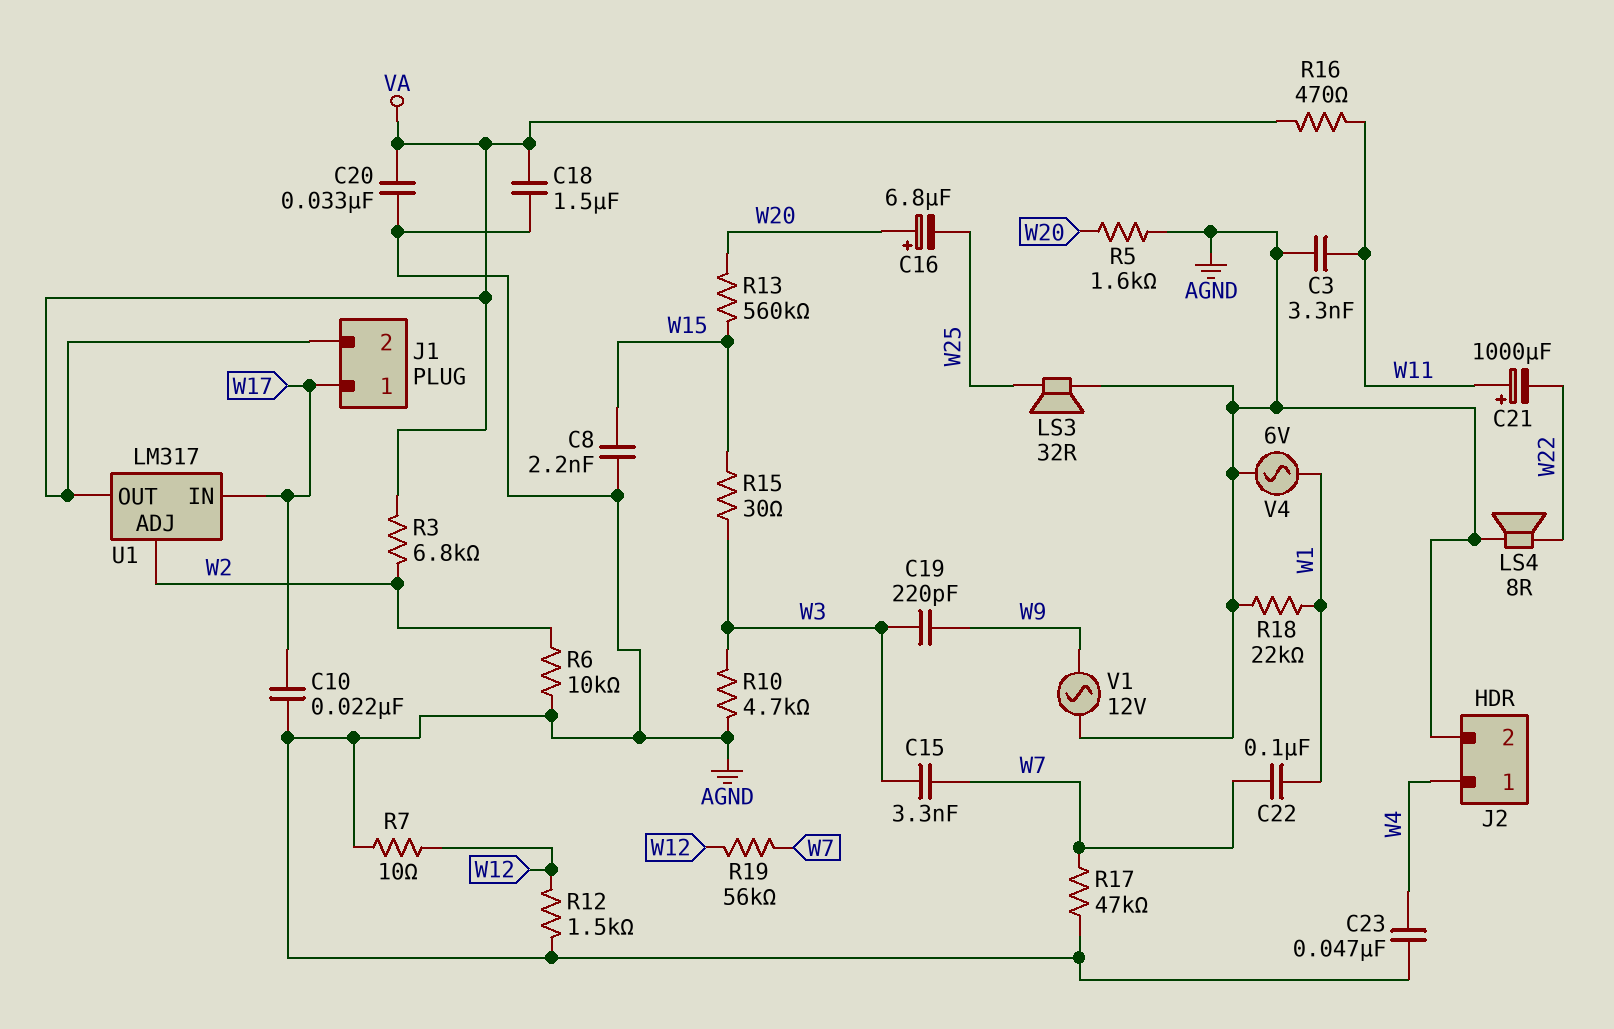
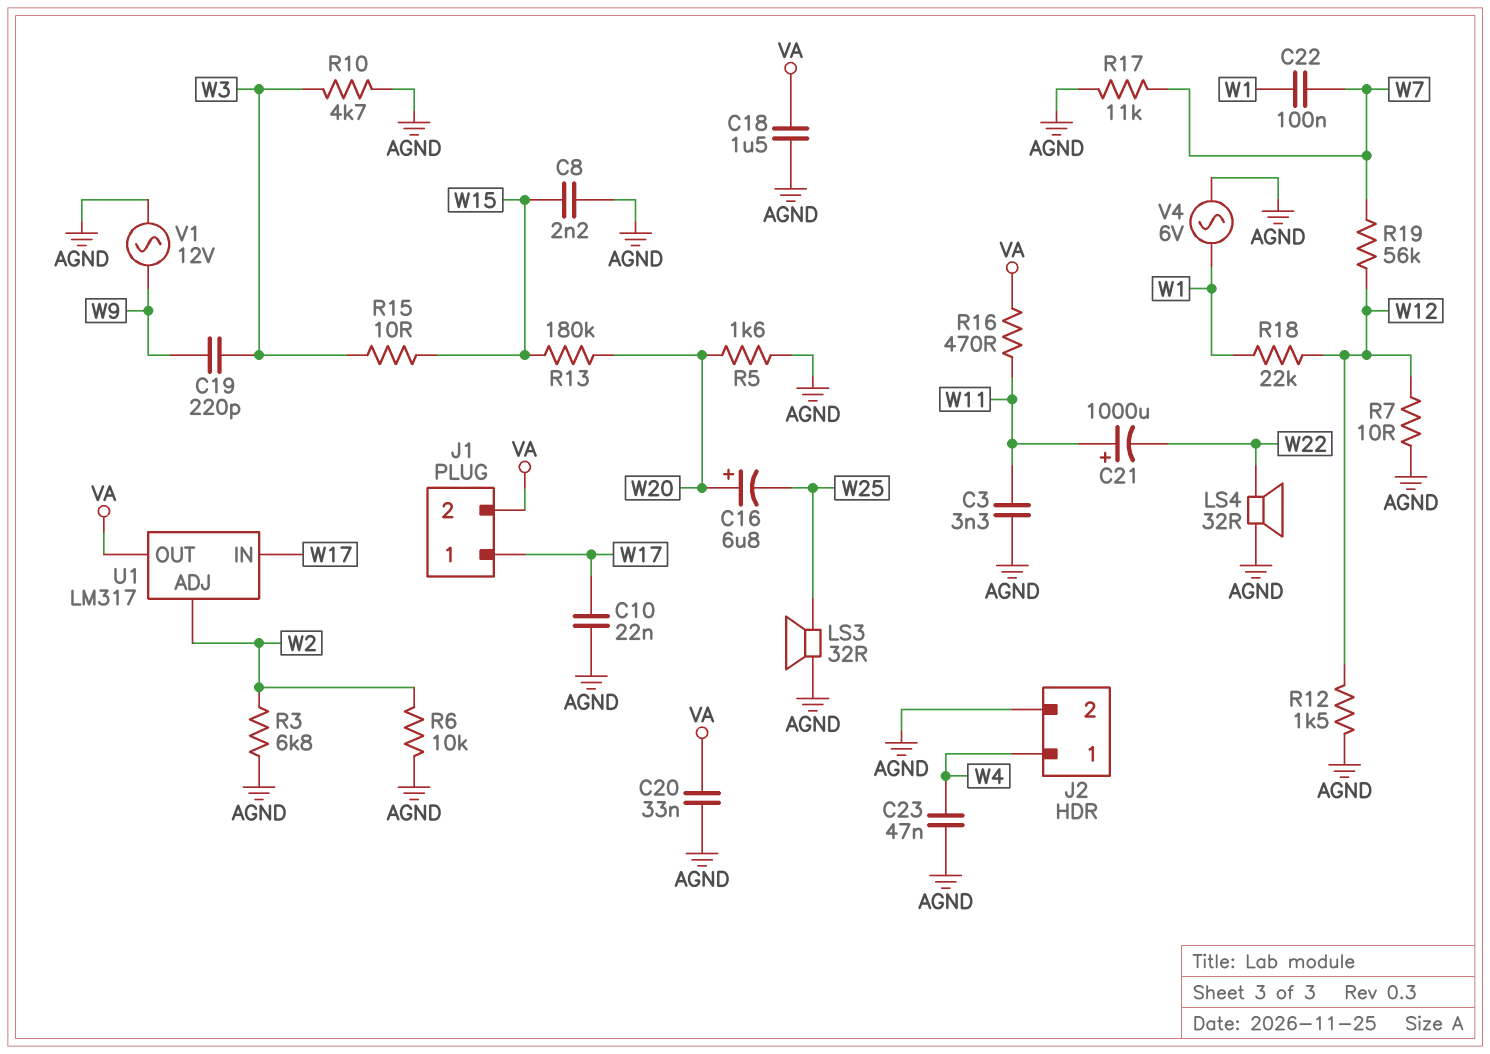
C15: 3.3nF (W3, W7) -> none
LS4: speaker 8R (AGND, W22) -> speaker 32R (AGND, W22)
R3: 6.8k (VA, W2) -> 6.8k (AGND, W2)
R13: 560k (W15, W20) -> 180k (W15, W20)
R15: 30 (W3, W15) -> 10 (W3, W15)
R17: 47k (AGND, W7) -> 11k (AGND, W7)
R18: 22k (AGND, W1) -> 22k (W1, W12)

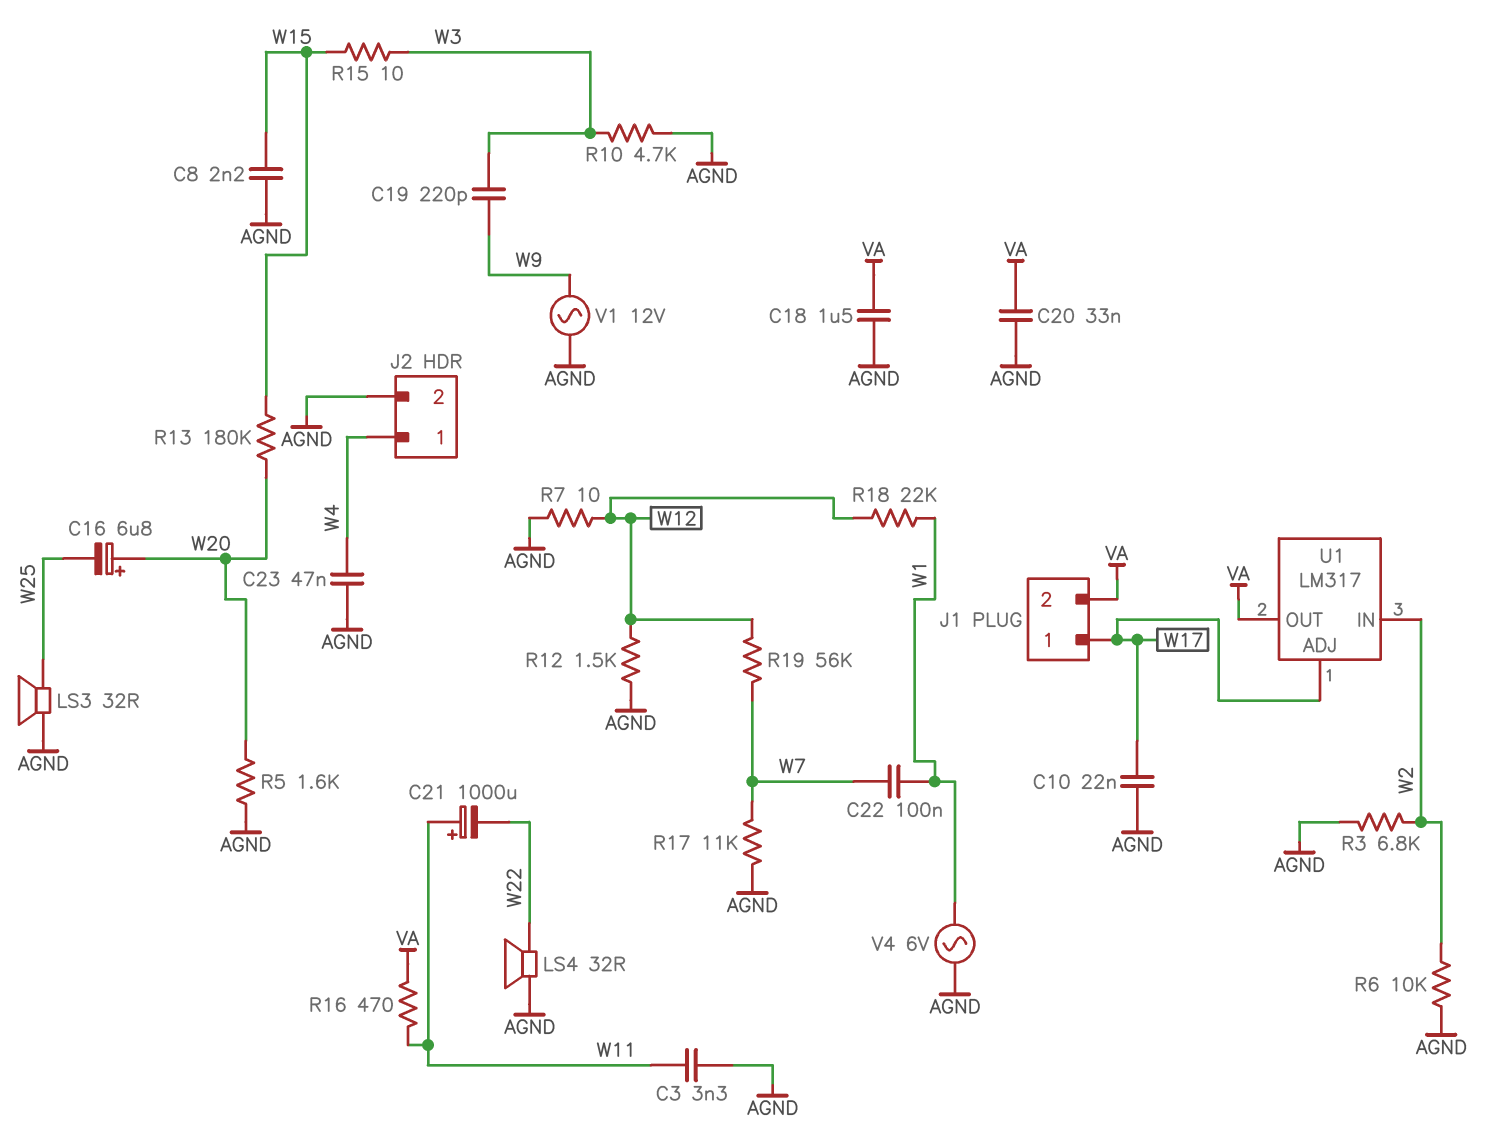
U1 pin ADJ: W2 -> W17
U1 pin IN: W17 -> W2

